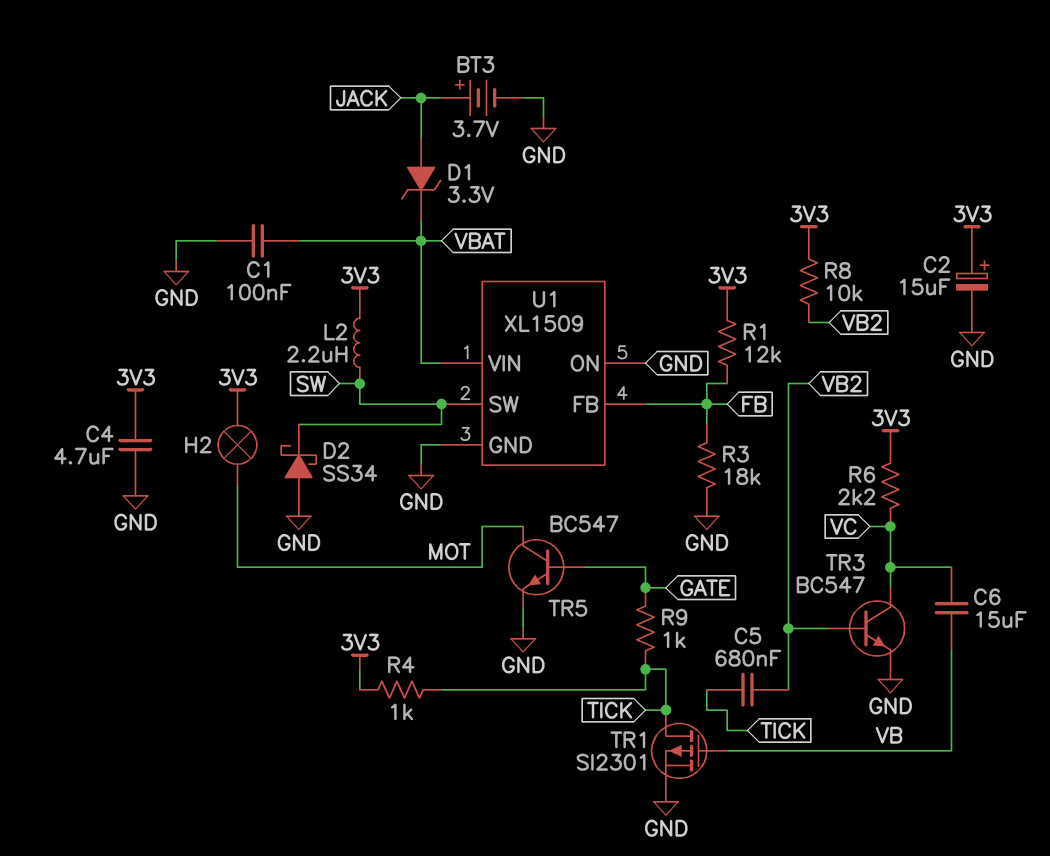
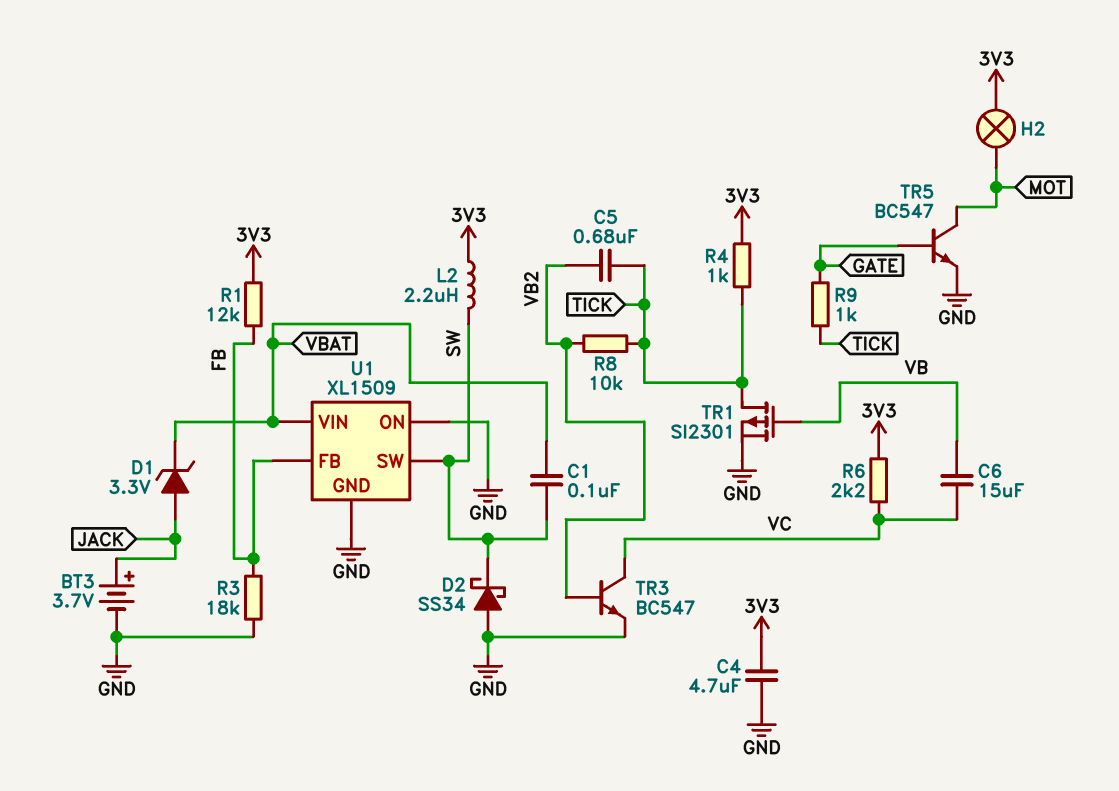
C1: 100nF (GND, VBAT) -> 100nF (SW, VBAT)
C2: 15uF (plus 3V3, minus GND) -> none
R8: 10k (3V3, VB2) -> 10k (TICK, VB2)

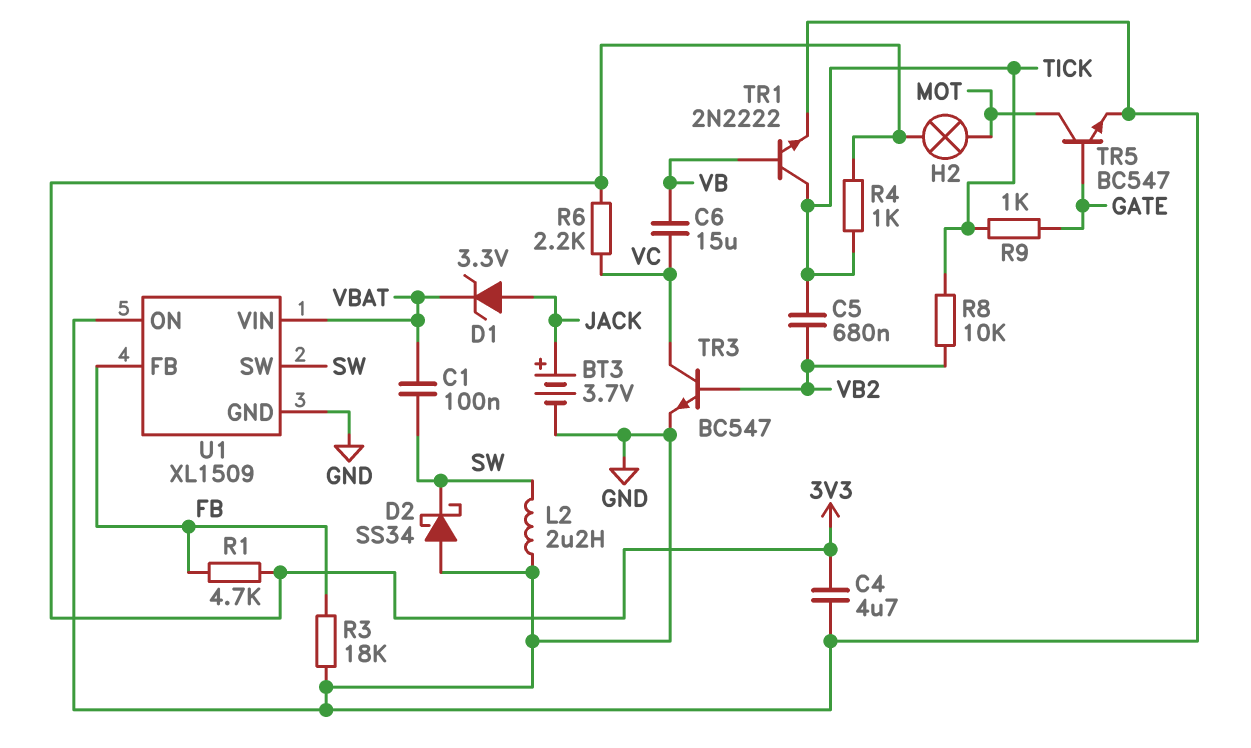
L2: 2.2uH (3V3, SW) -> 2.2uH (GND, SW)
R1: 12k (3V3, FB) -> 4.7k (3V3, FB)
TR1: PMOS SI2301 (G VB, D TICK, S GND) -> NPN 2N2222 (B VB, C TICK, E GND)

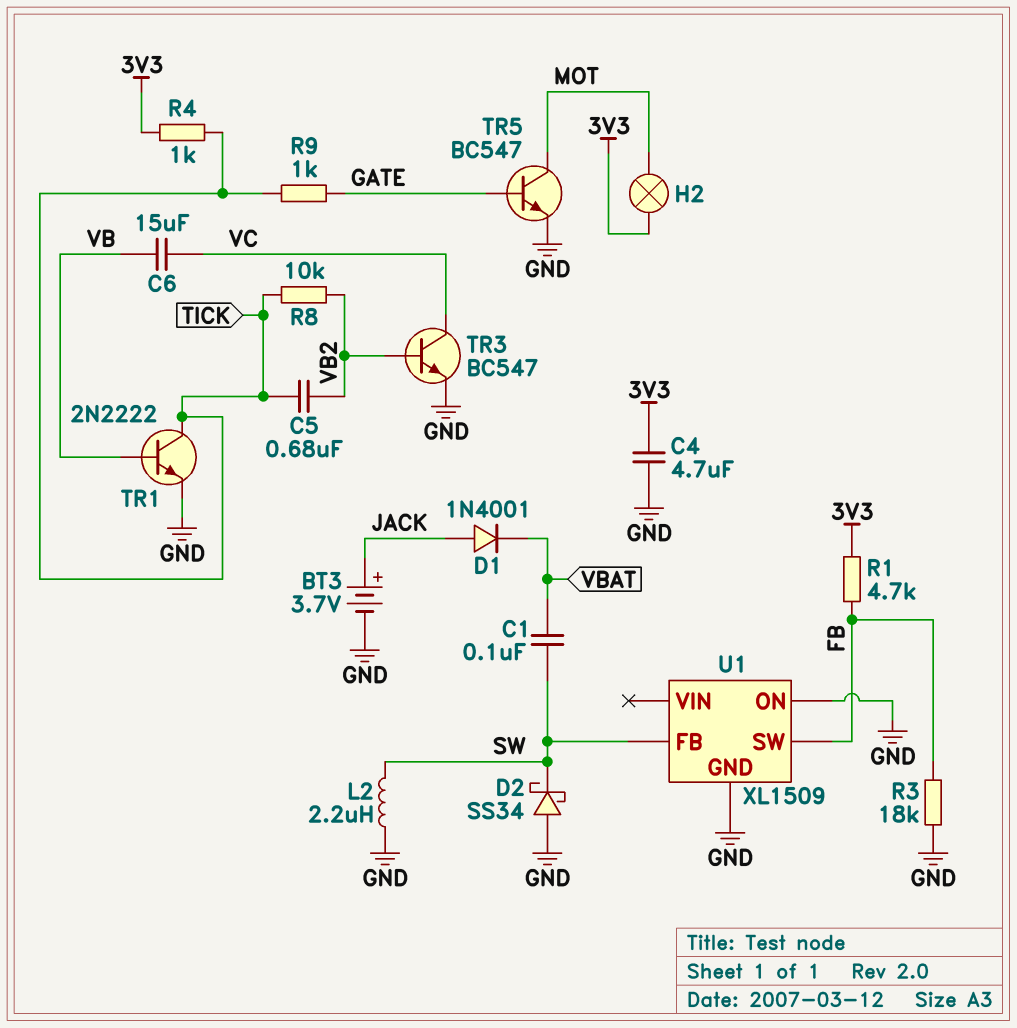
D1: zener 3.3V (A JACK, K VBAT) -> diode 1N4001 (A JACK, K VBAT)
R6: 2.2k (3V3, VC) -> none
U1 pin FB: FB -> SW
U1 pin SW: SW -> FB
U1 pin VIN: VBAT -> none

